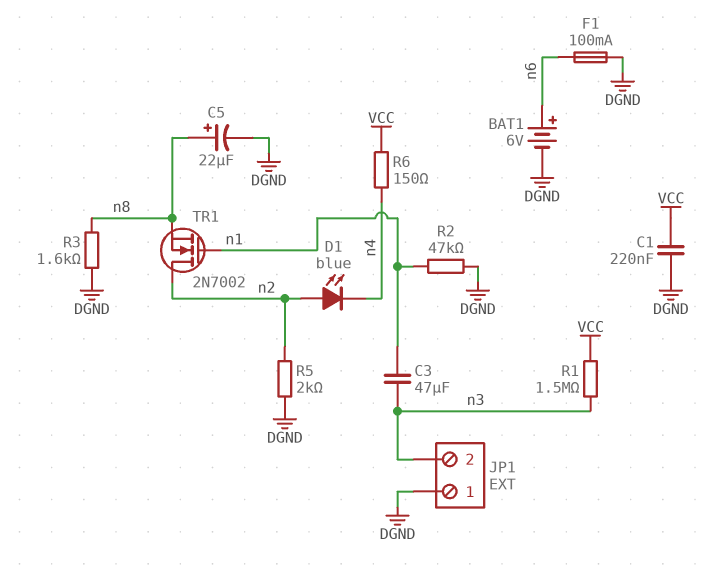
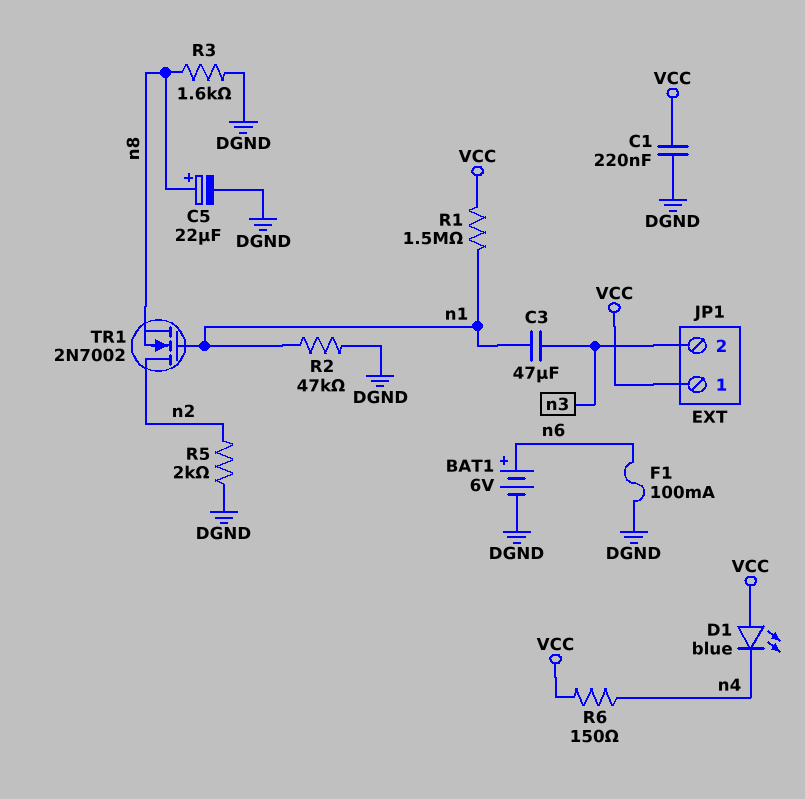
D1: LED blue (A n2, K n4) -> LED blue (A VCC, K n4)
JP1 pin 1: DGND -> VCC
R1: 1.5M (VCC, n3) -> 1.5M (VCC, n1)

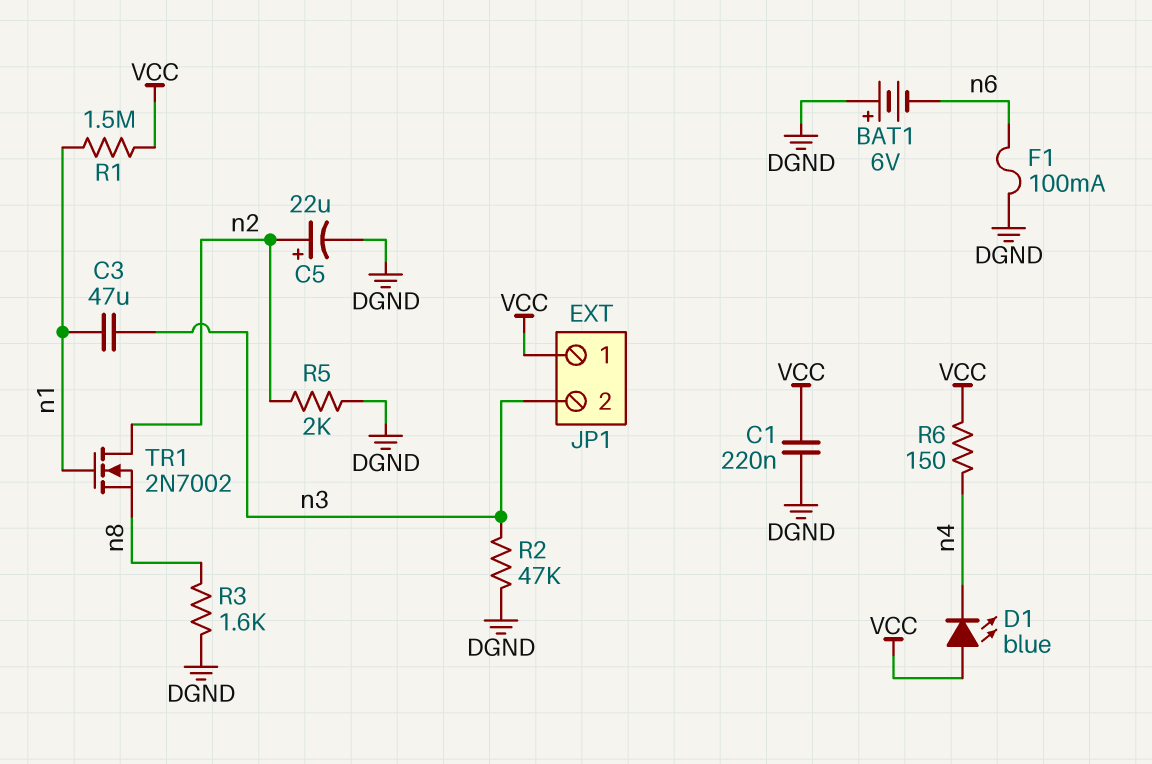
BAT1: 6V (plus n6, minus DGND) -> 6V (plus DGND, minus n6)
C5: 22uF (plus n8, minus DGND) -> 22uF (plus n2, minus DGND)
R2: 47k (DGND, n1) -> 47k (DGND, n3)

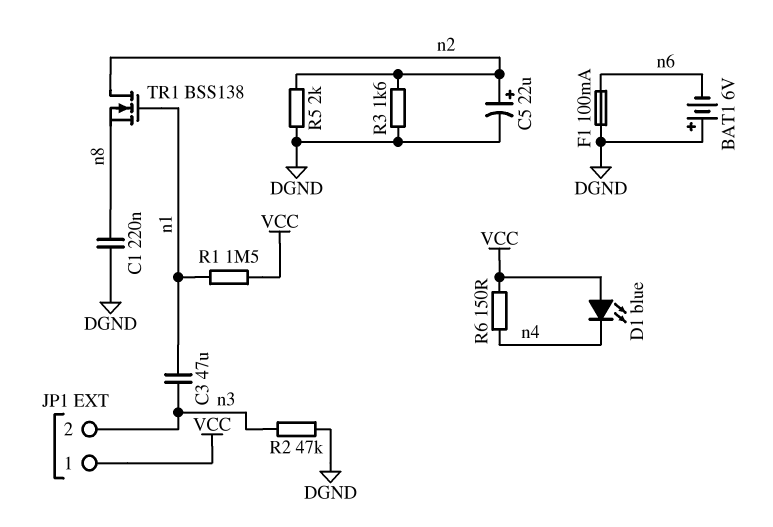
C1: 220nF (DGND, VCC) -> 220nF (DGND, n8)
R3: 1.6k (DGND, n8) -> 1.6k (DGND, n2)
TR1: NMOS 2N7002 (G n1, D n2, S n8) -> NMOS BSS138 (G n1, D n2, S n8)

